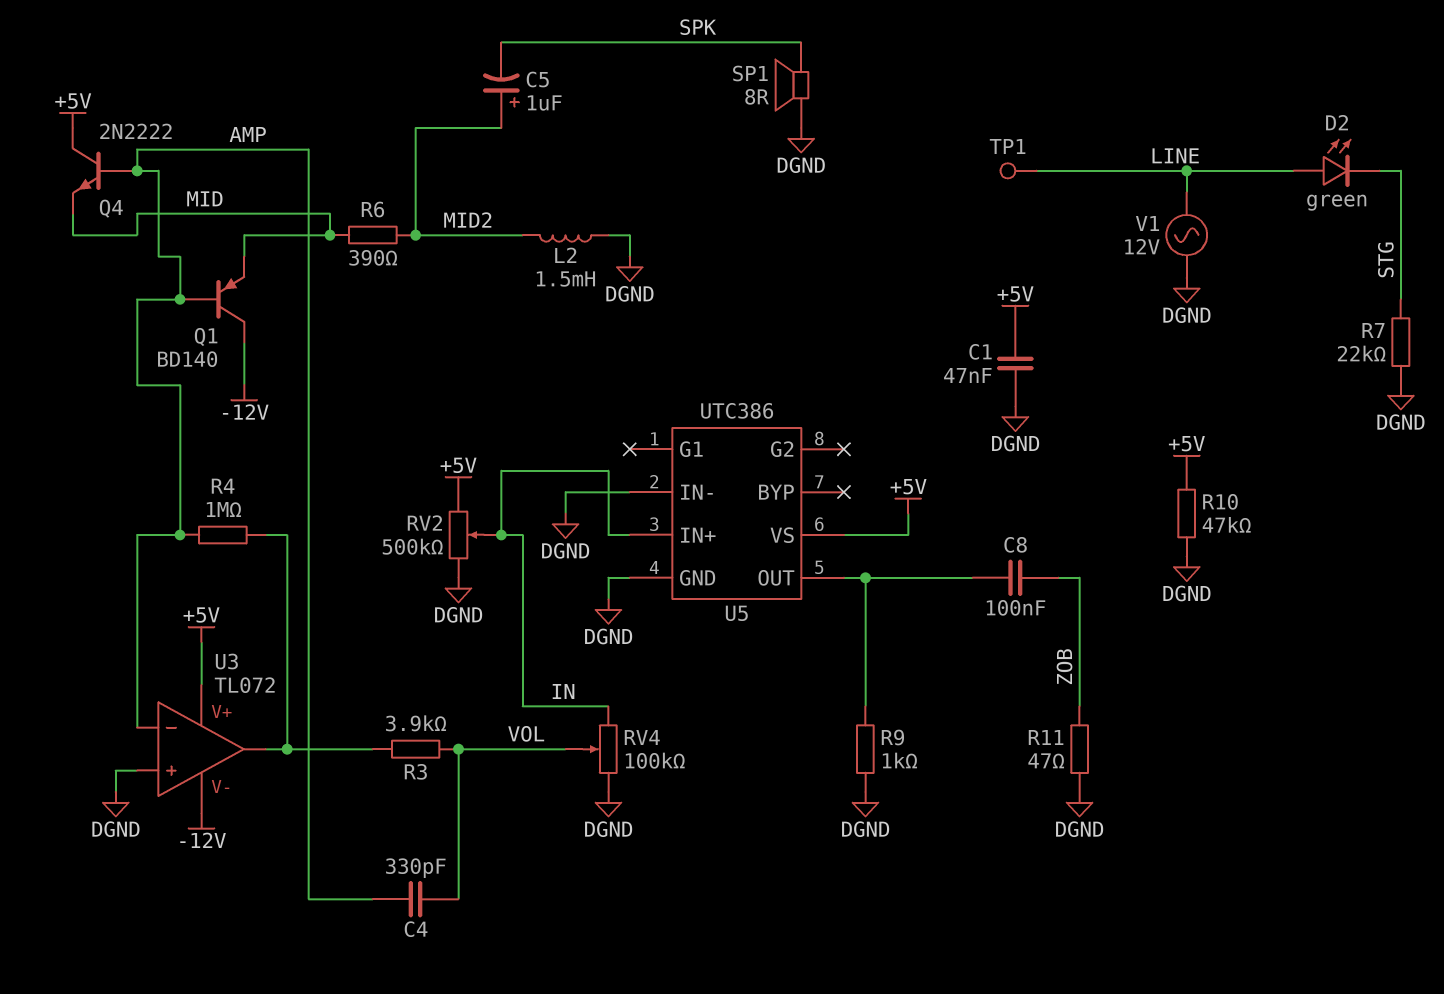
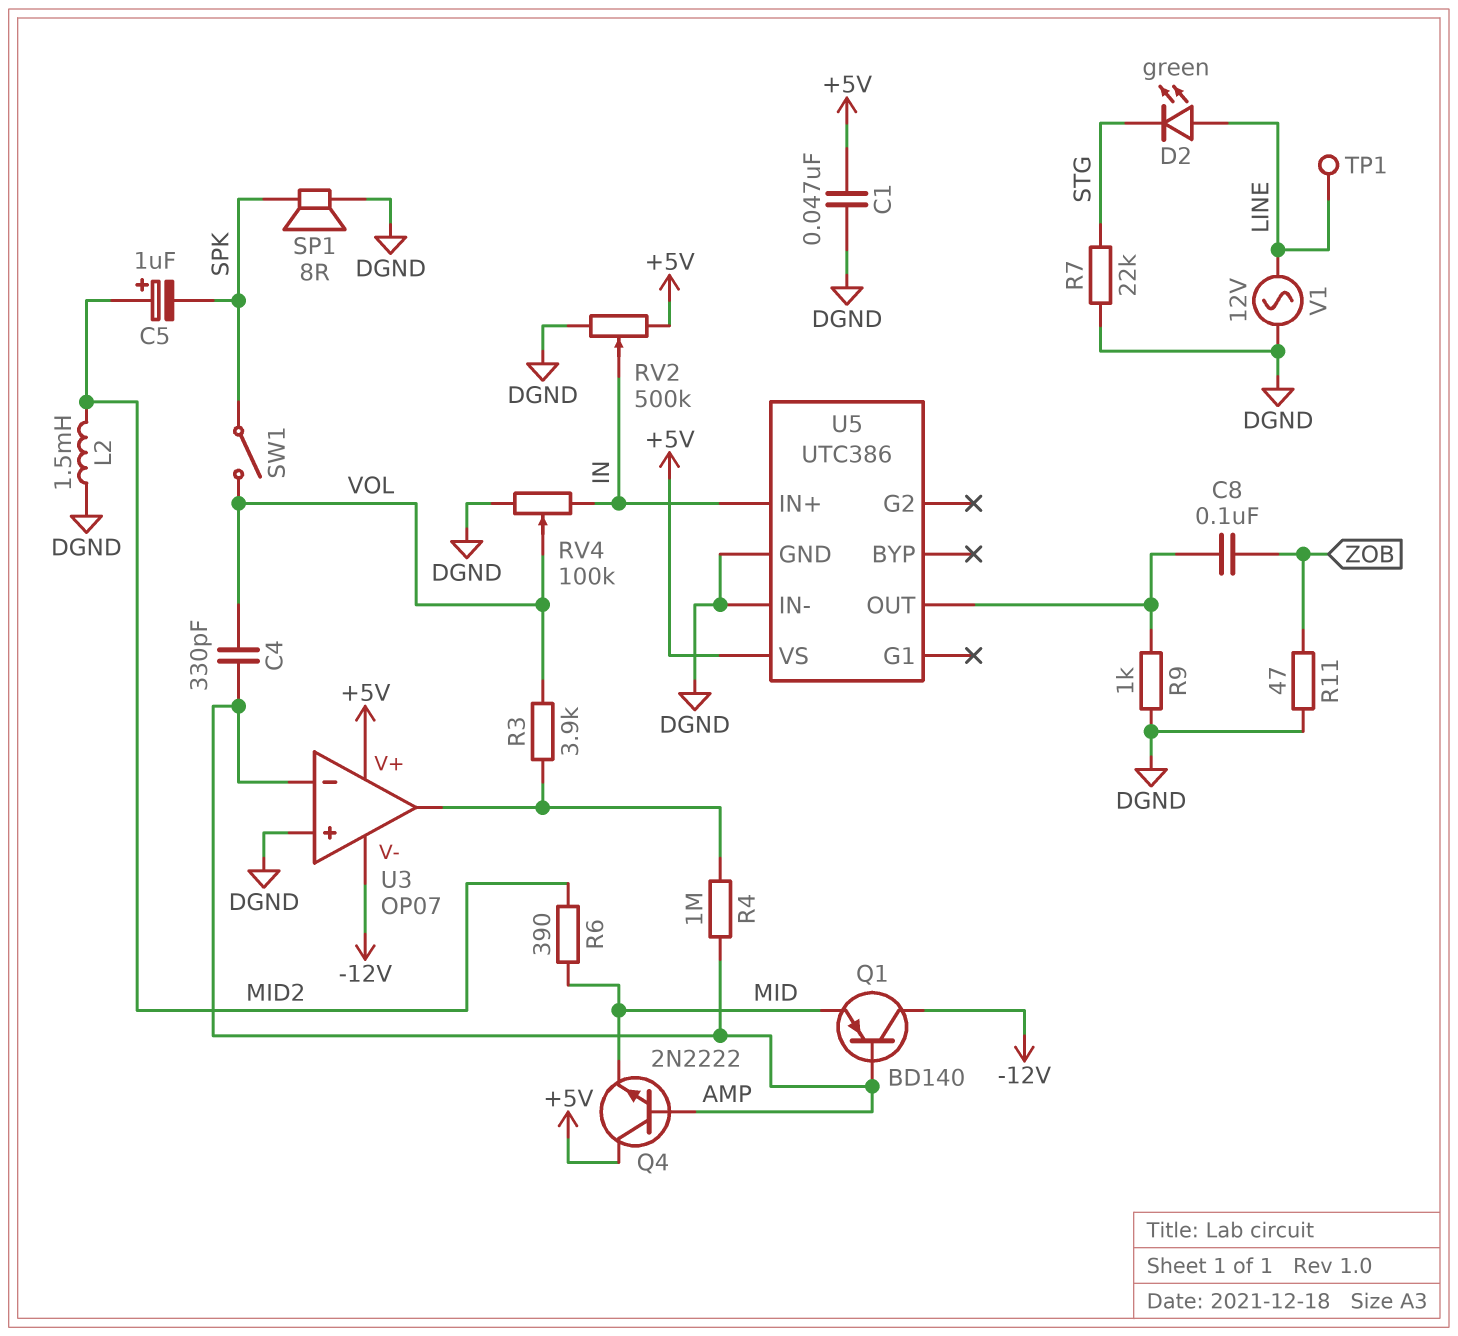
R10: 47k (+5V, DGND) -> none
SW1: none -> switch (SPK, VOL)
U3: TL072 -> OP07

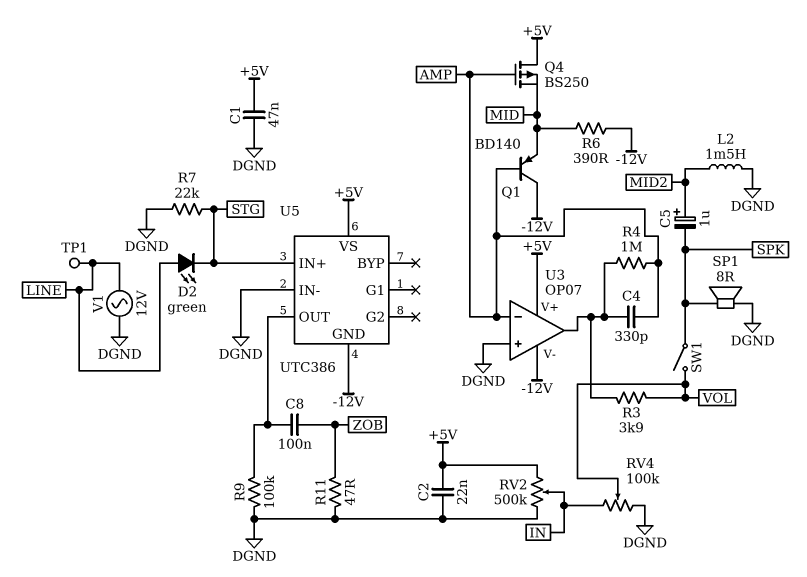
C2: none -> 22nF (+5V, DGND)
C4: 330pF (AMP, VOL) -> 330pF (AMP, U3/out)
Q4: NPN 2N2222 (B AMP, C +5V, E MID) -> PMOS BS250 (G AMP, D +5V, S MID)
R6: 390 (MID, MID2) -> 390 (-12V, MID)
R9: 1k (DGND, U5/OUT) -> 100k (DGND, U5/OUT)
U5 pin GND: DGND -> -12V
U5 pin IN+: IN -> STG

